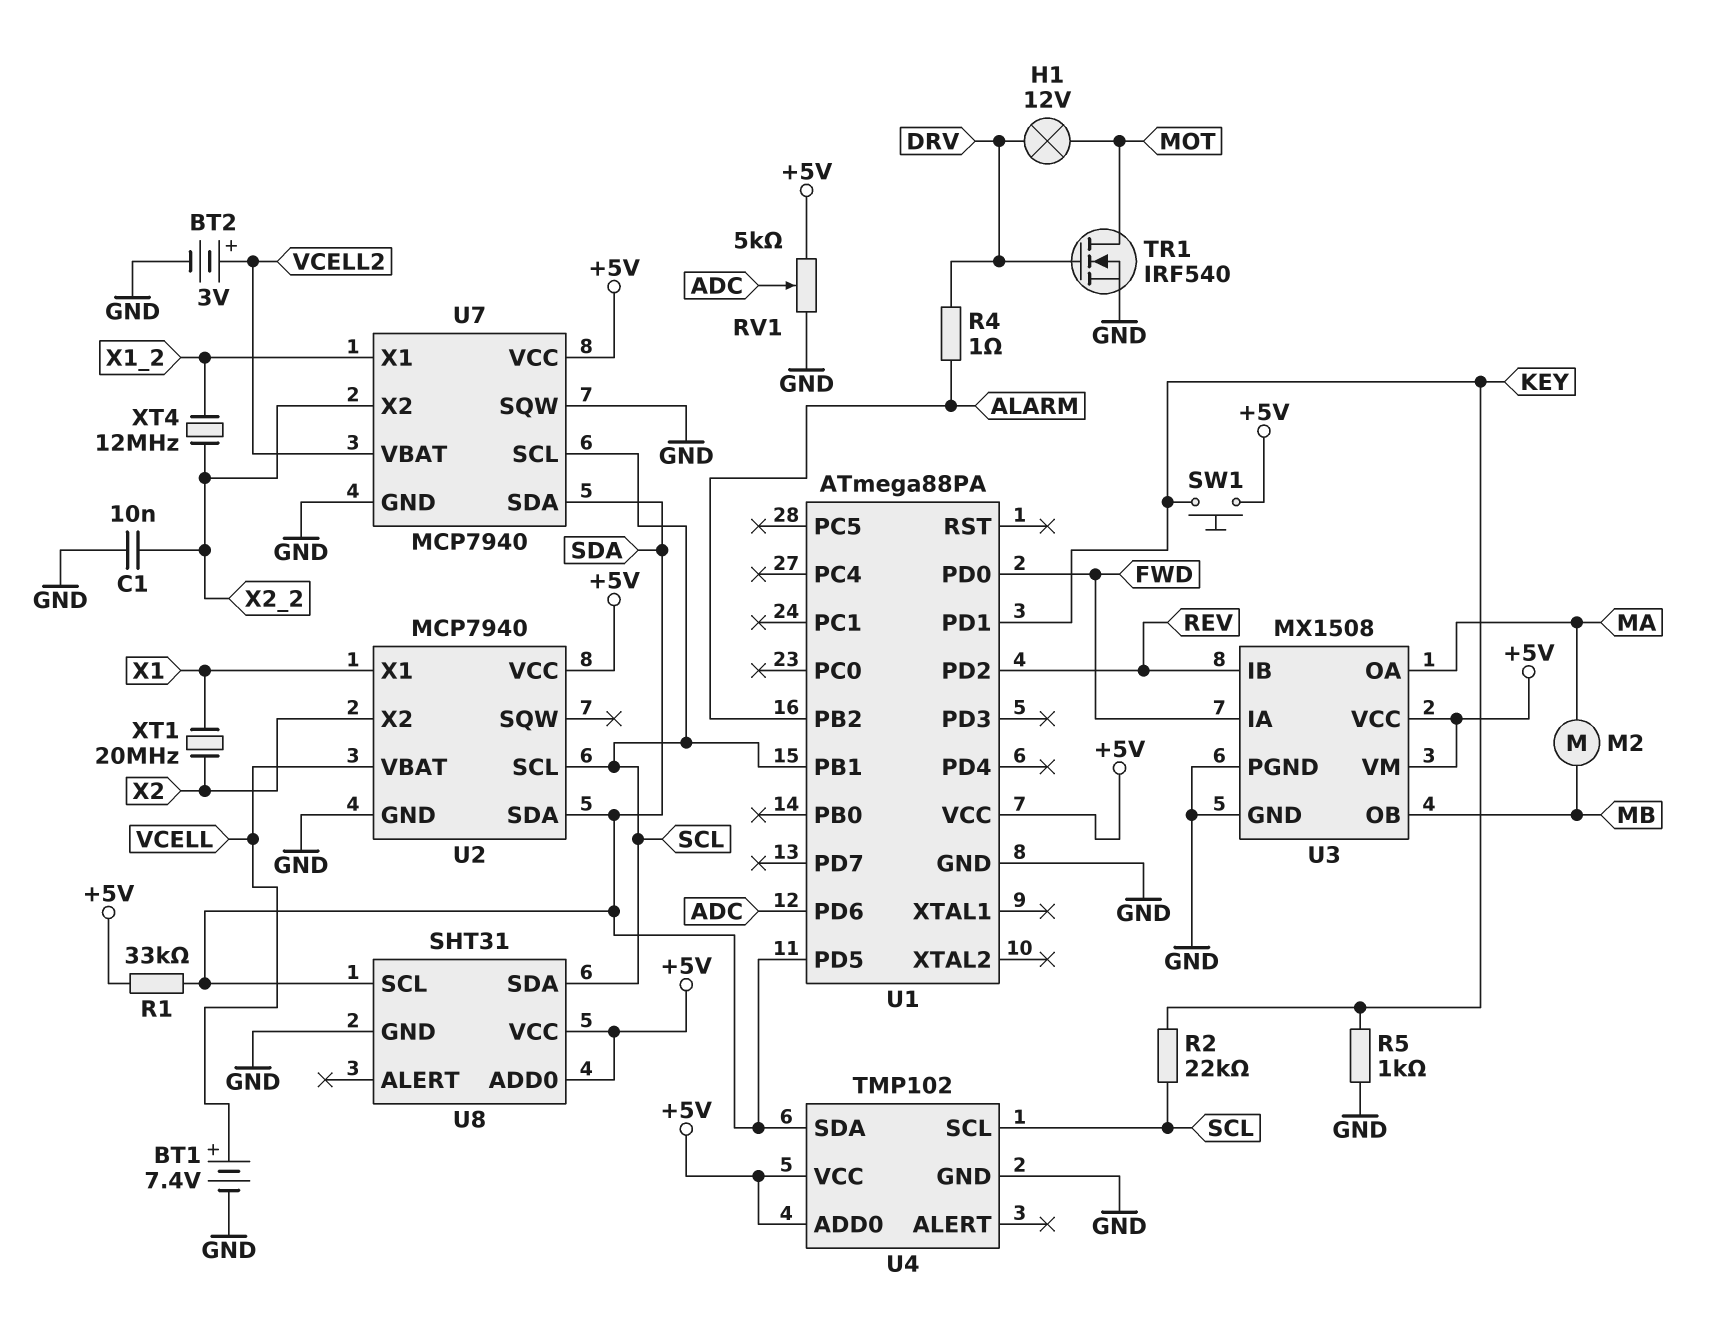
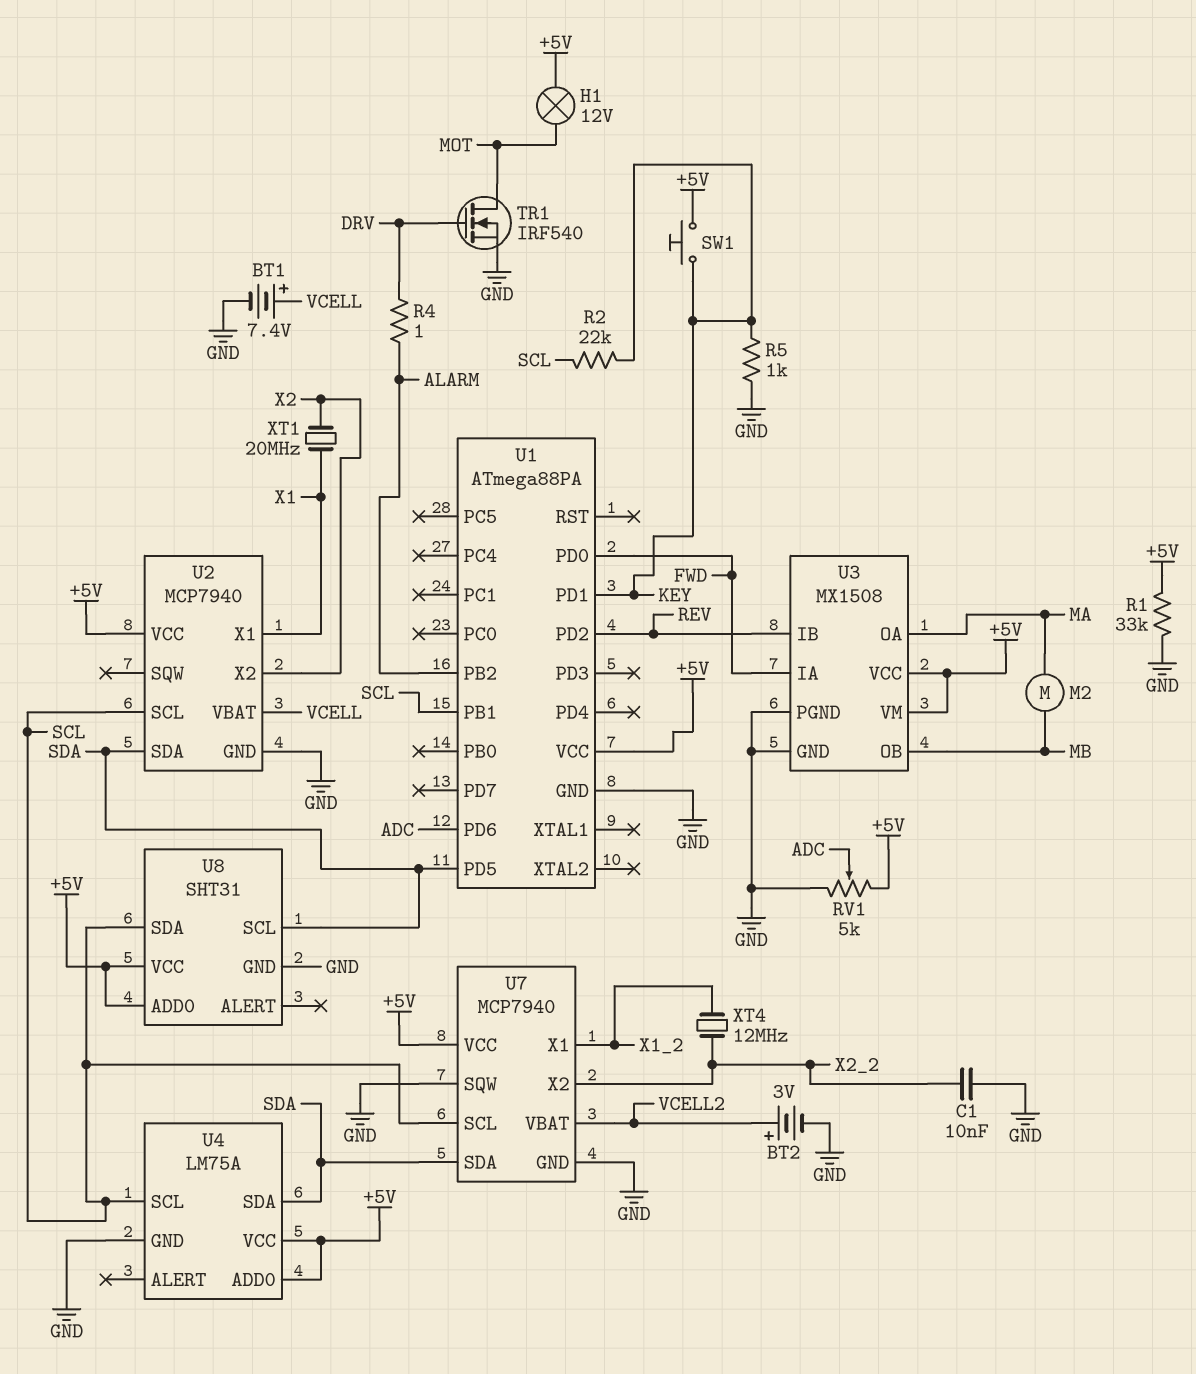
H1: lamp 12V (DRV, MOT) -> lamp 12V (+5V, MOT)
R1: 33k (+5V, SDA) -> 33k (+5V, GND)
U4: TMP102 -> LM75A

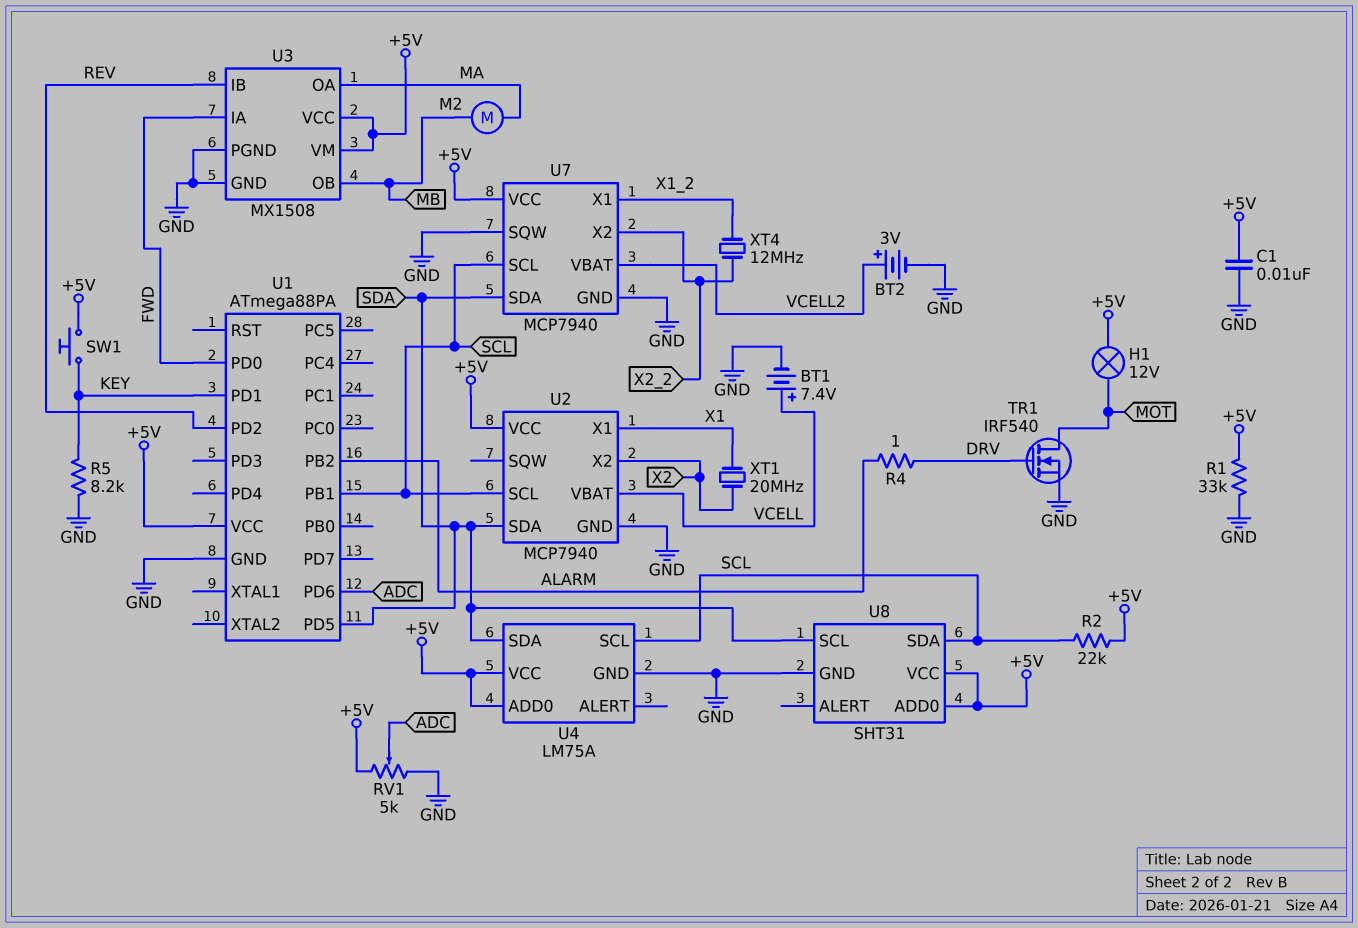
C1: 10nF (GND, X2_2) -> 10nF (+5V, GND)
R2: 22k (KEY, SCL) -> 22k (+5V, SCL)
R5: 1k (GND, KEY) -> 8.2k (GND, KEY)

